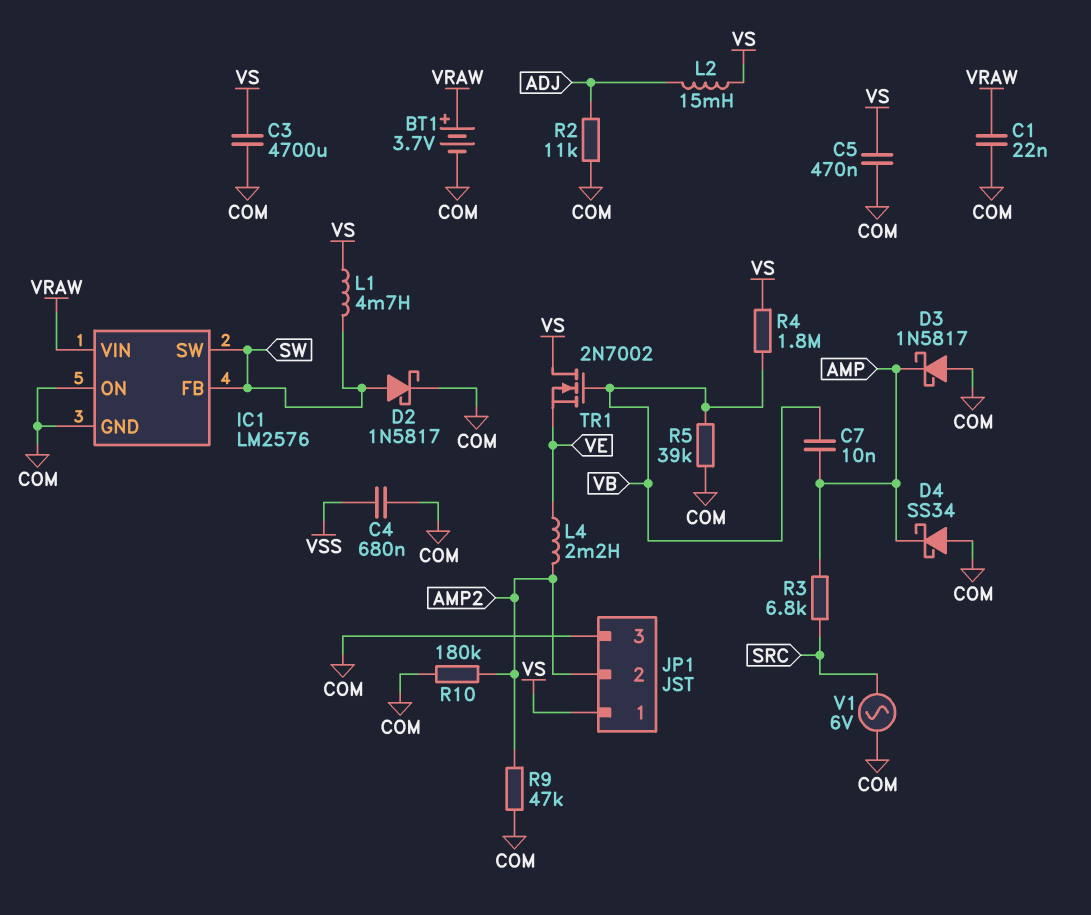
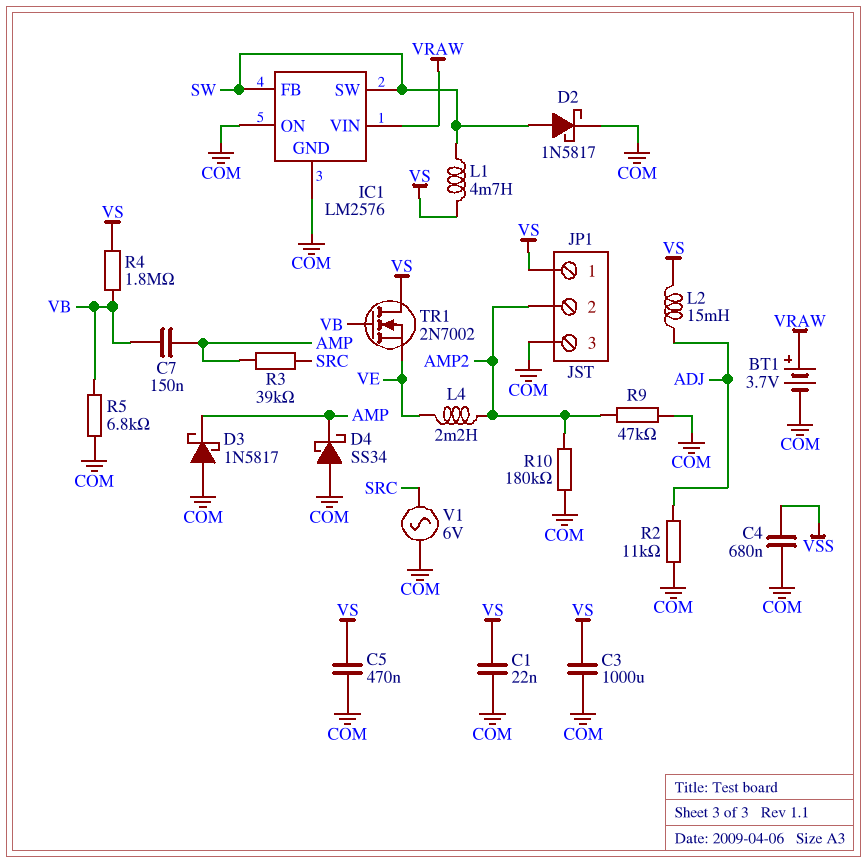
C1: 22nF (COM, VRAW) -> 22nF (COM, VS)
C3: 4700uF (COM, VS) -> 1000uF (COM, VS)
C7: 10nF (AMP, VB) -> 150nF (AMP, VB)
R3: 6.8k (AMP, SRC) -> 39k (AMP, SRC)
R5: 39k (COM, VB) -> 6.8k (COM, VB)

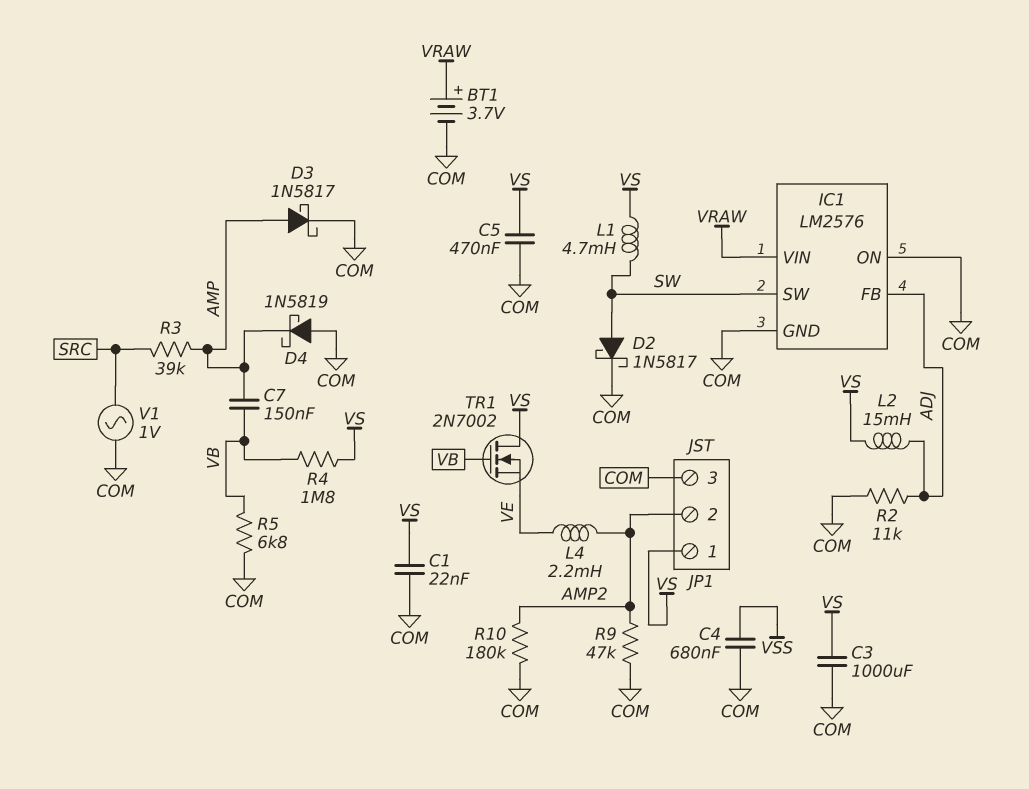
D3: schottky 1N5817 (A COM, K AMP) -> schottky 1N5817 (A AMP, K COM)
D4: schottky SS34 (A COM, K AMP) -> schottky 1N5819 (A COM, K AMP)
IC1 pin FB: SW -> ADJ
V1: AC 6V (COM, SRC) -> AC 1V (COM, SRC)

